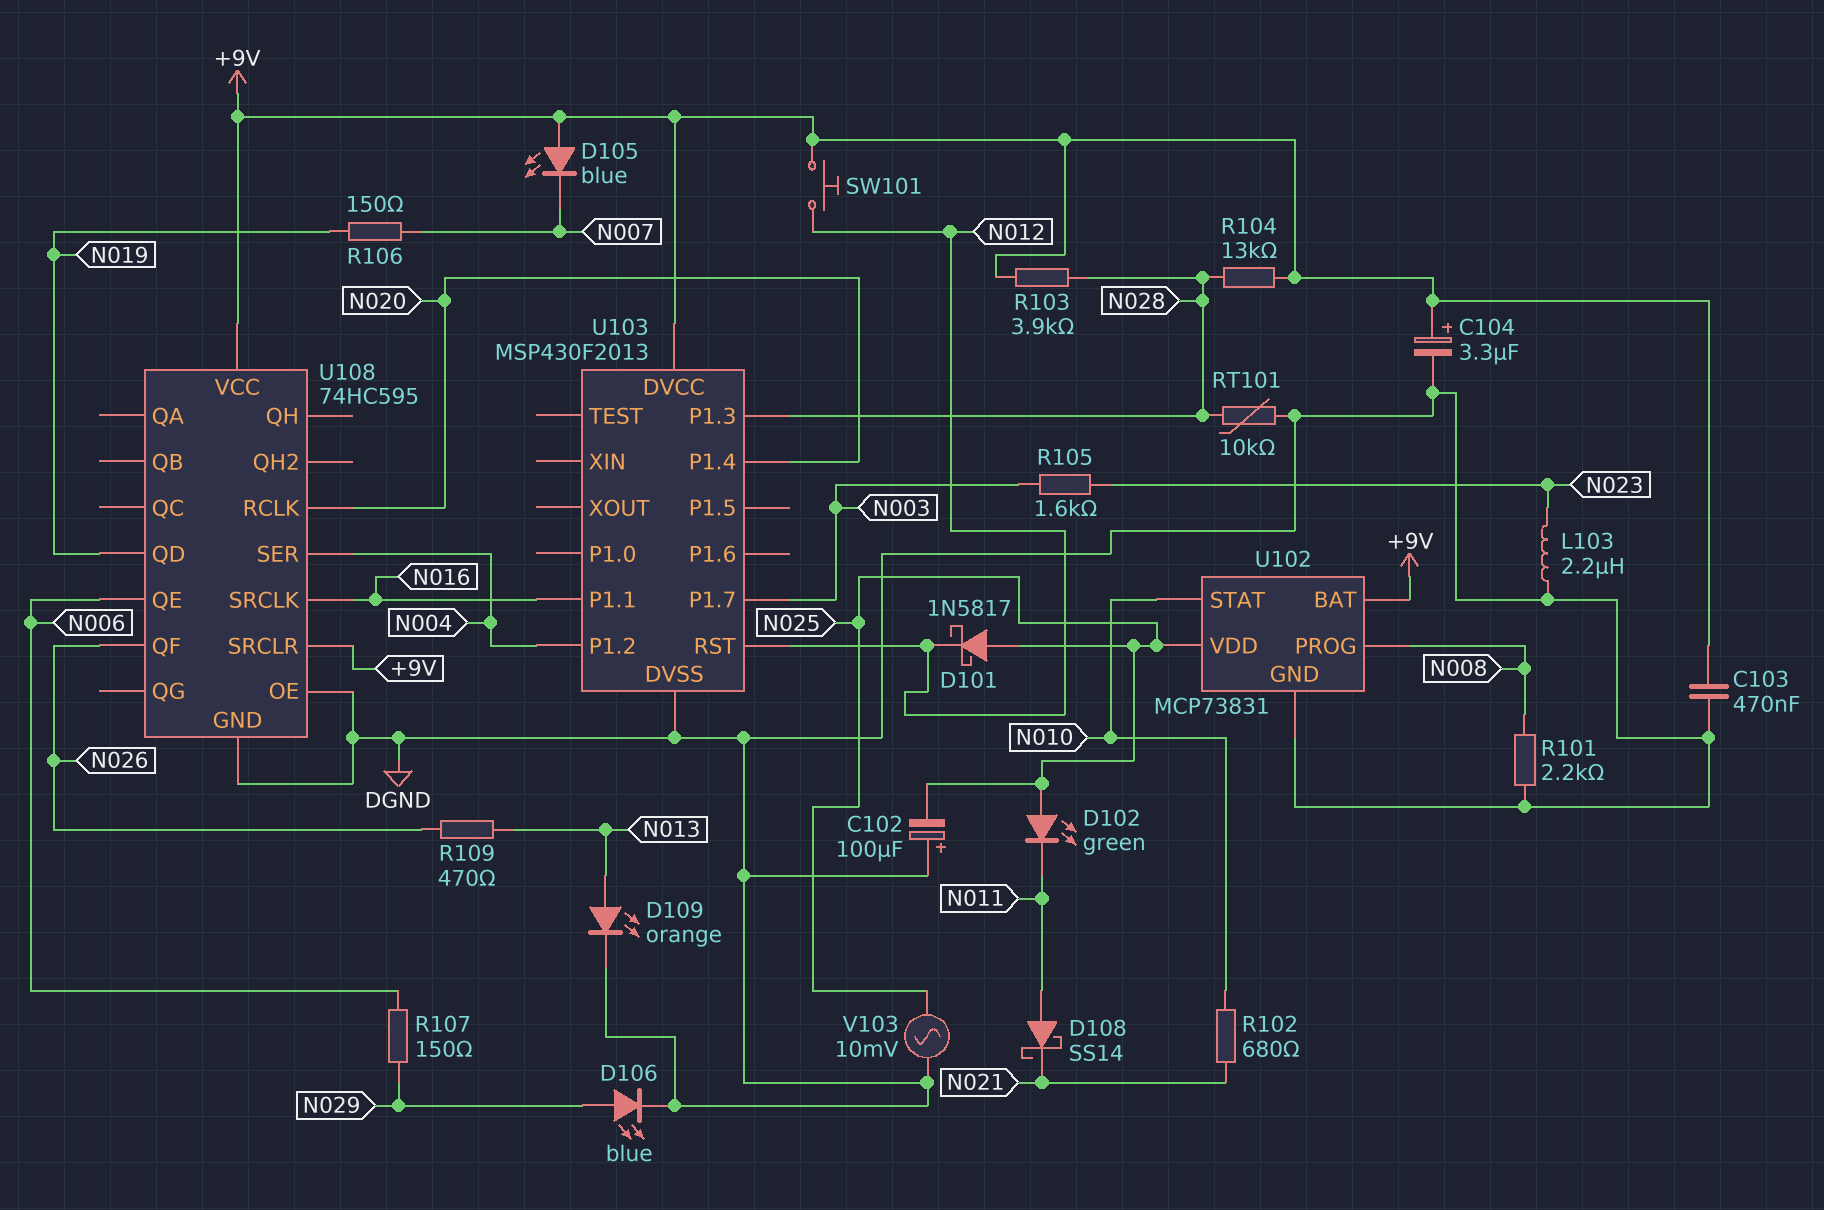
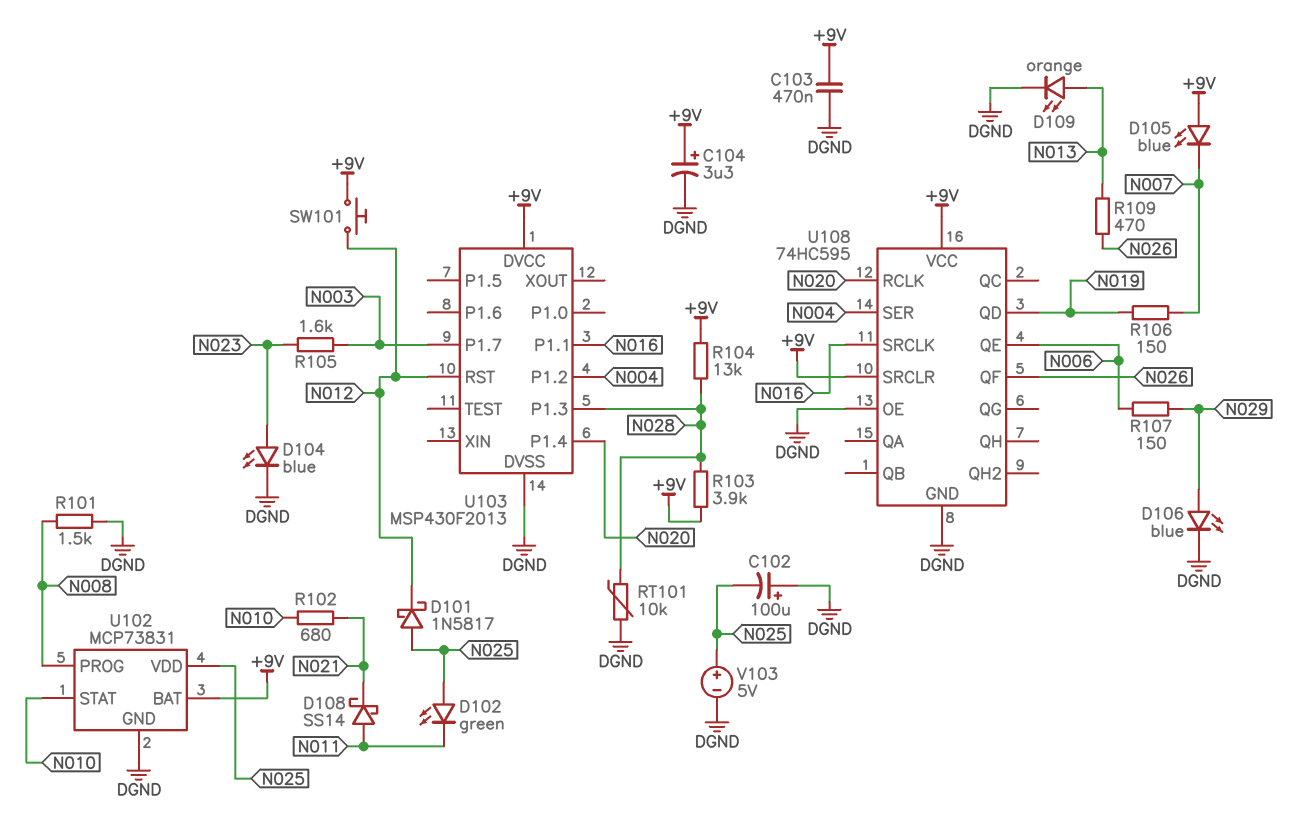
D104: none -> LED blue (A N023, K DGND)
L103: 2.2uH (DGND, N023) -> none
R101: 2.2k (DGND, N008) -> 1.5k (DGND, N008)
V103: AC 10mV (DGND, N025) -> 5V (plus N025, minus DGND)

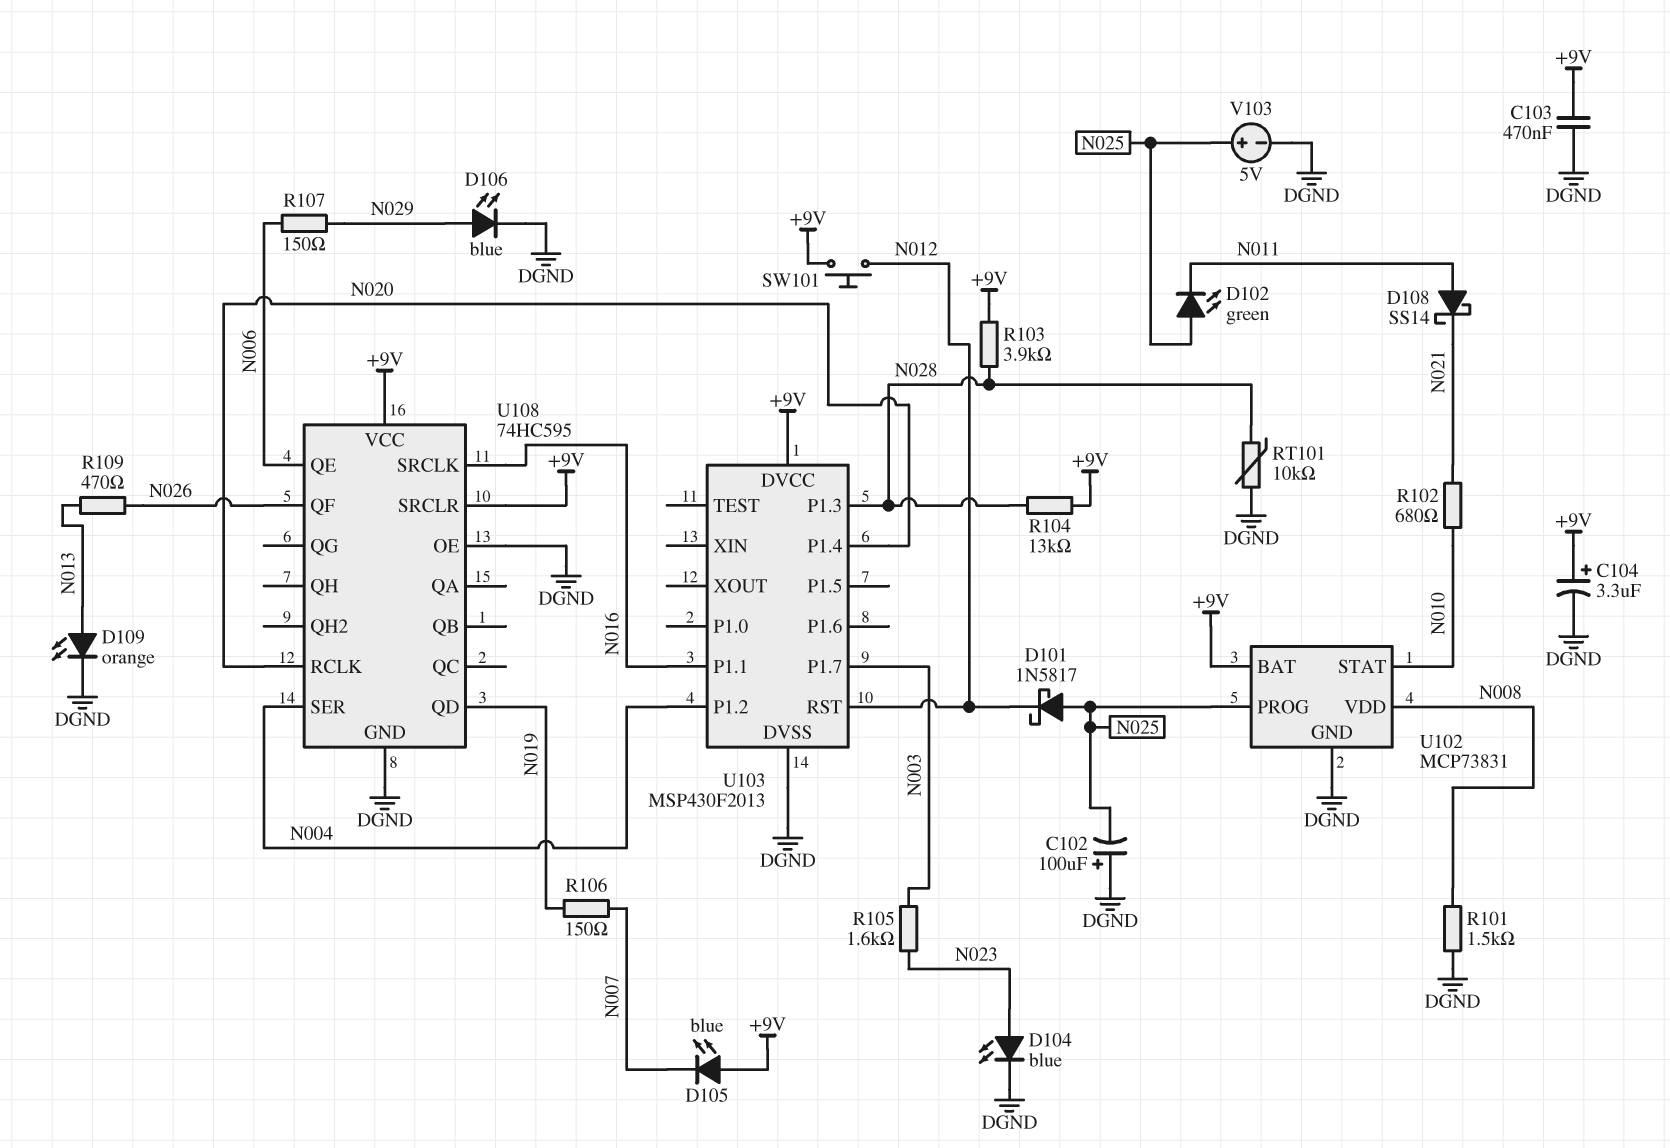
U102 pin PROG: N008 -> N025
U102 pin VDD: N025 -> N008

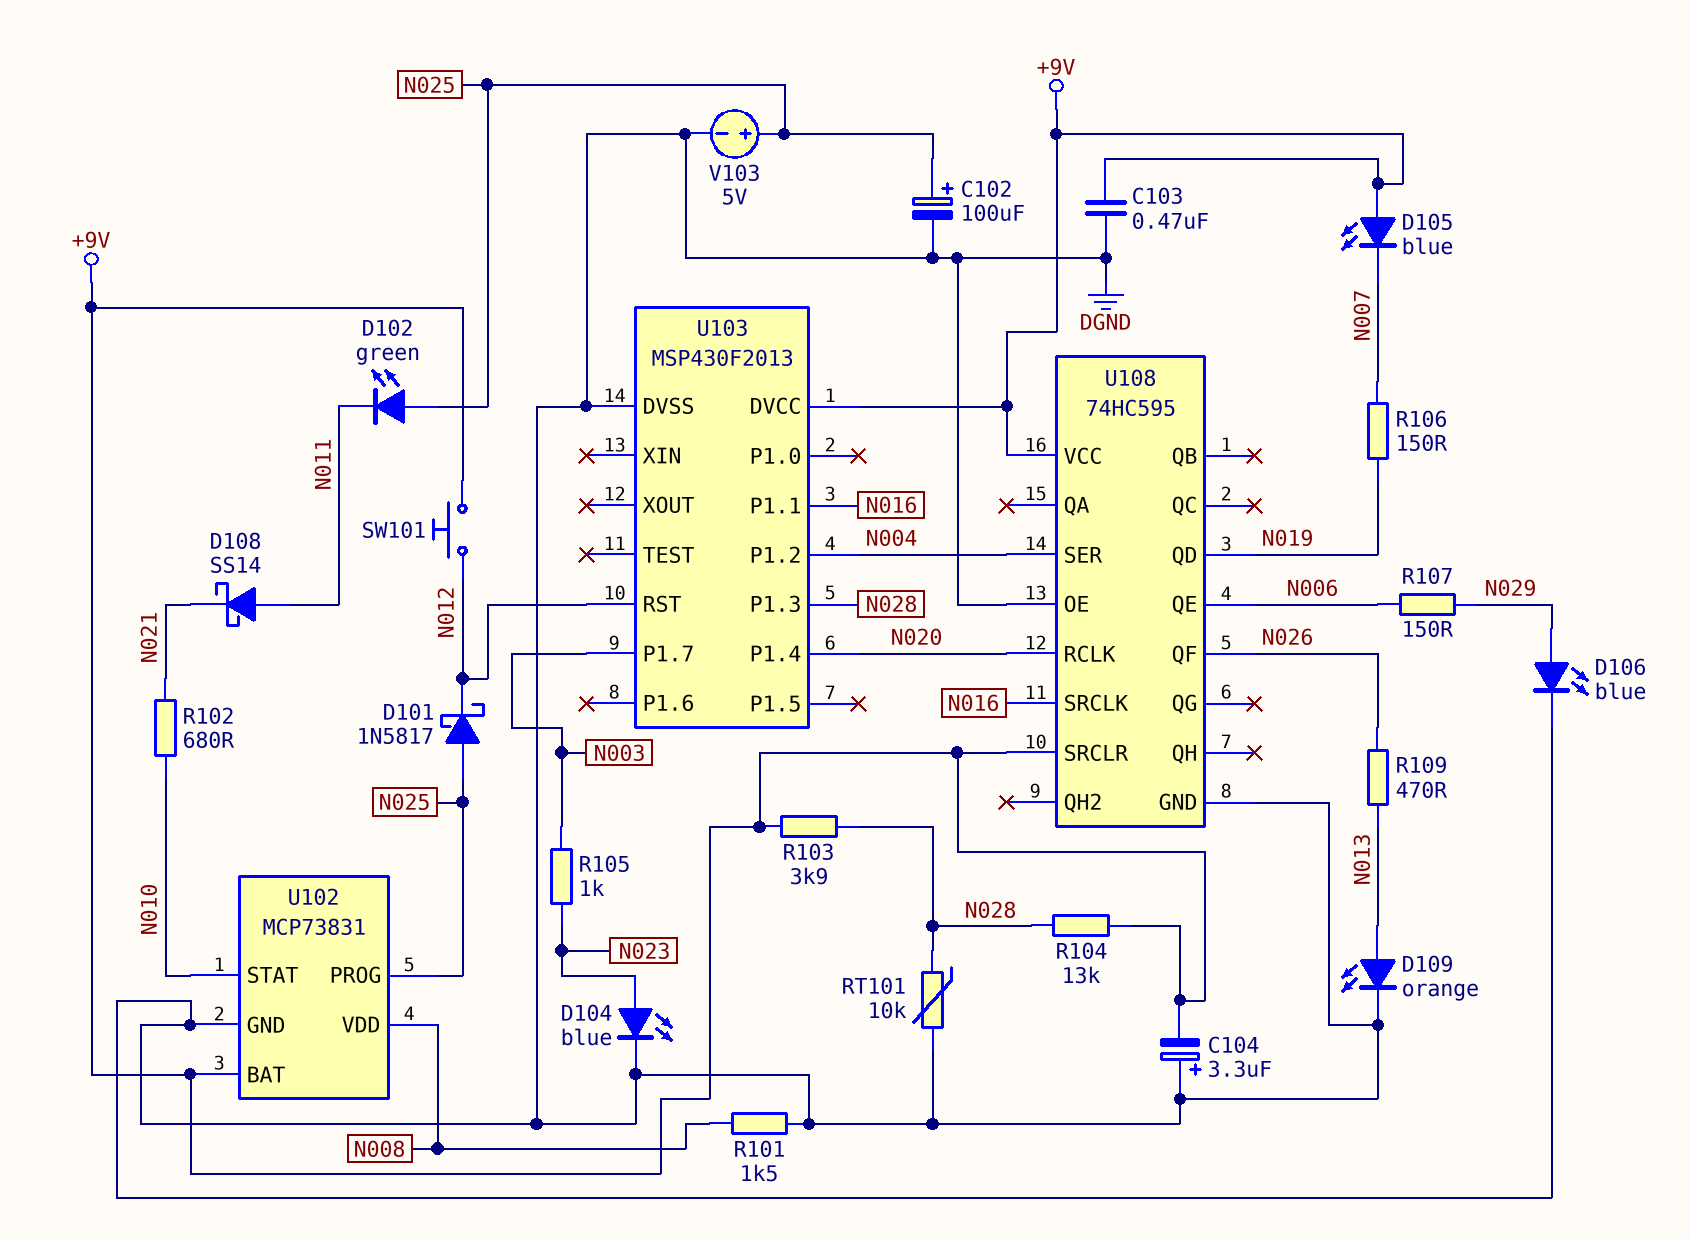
C102: 100uF (plus DGND, minus N025) -> 100uF (plus N025, minus DGND)
C104: 3.3uF (plus +9V, minus DGND) -> 3.3uF (plus DGND, minus +9V)
R105: 1.6k (N003, N023) -> 1k (N003, N023)

